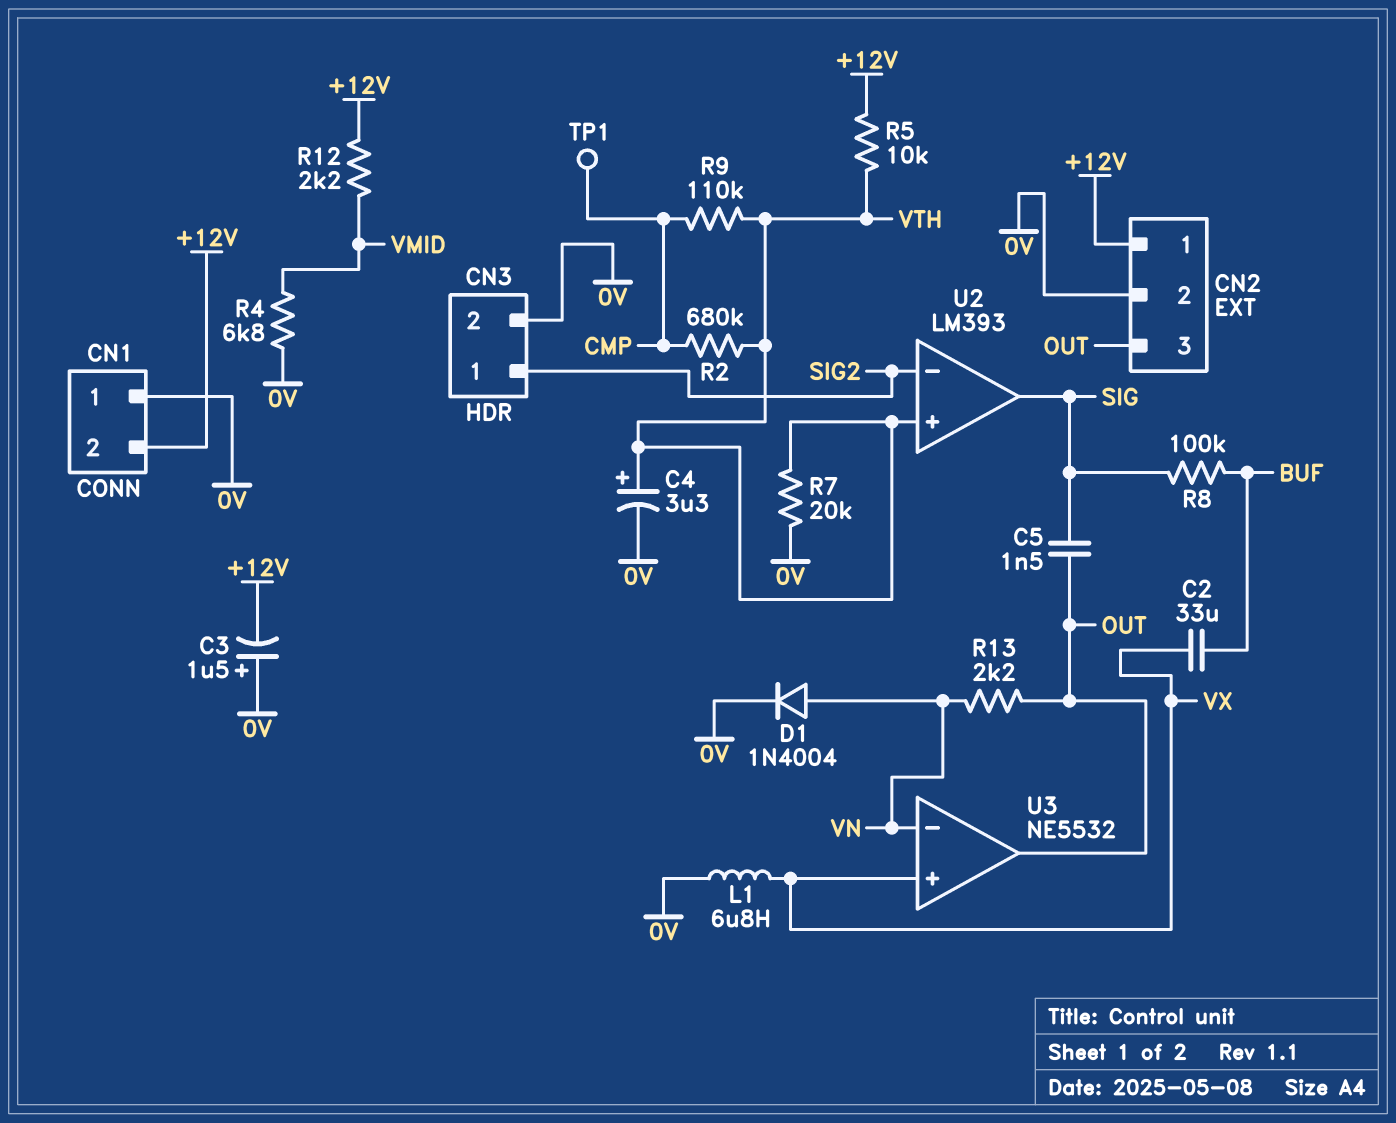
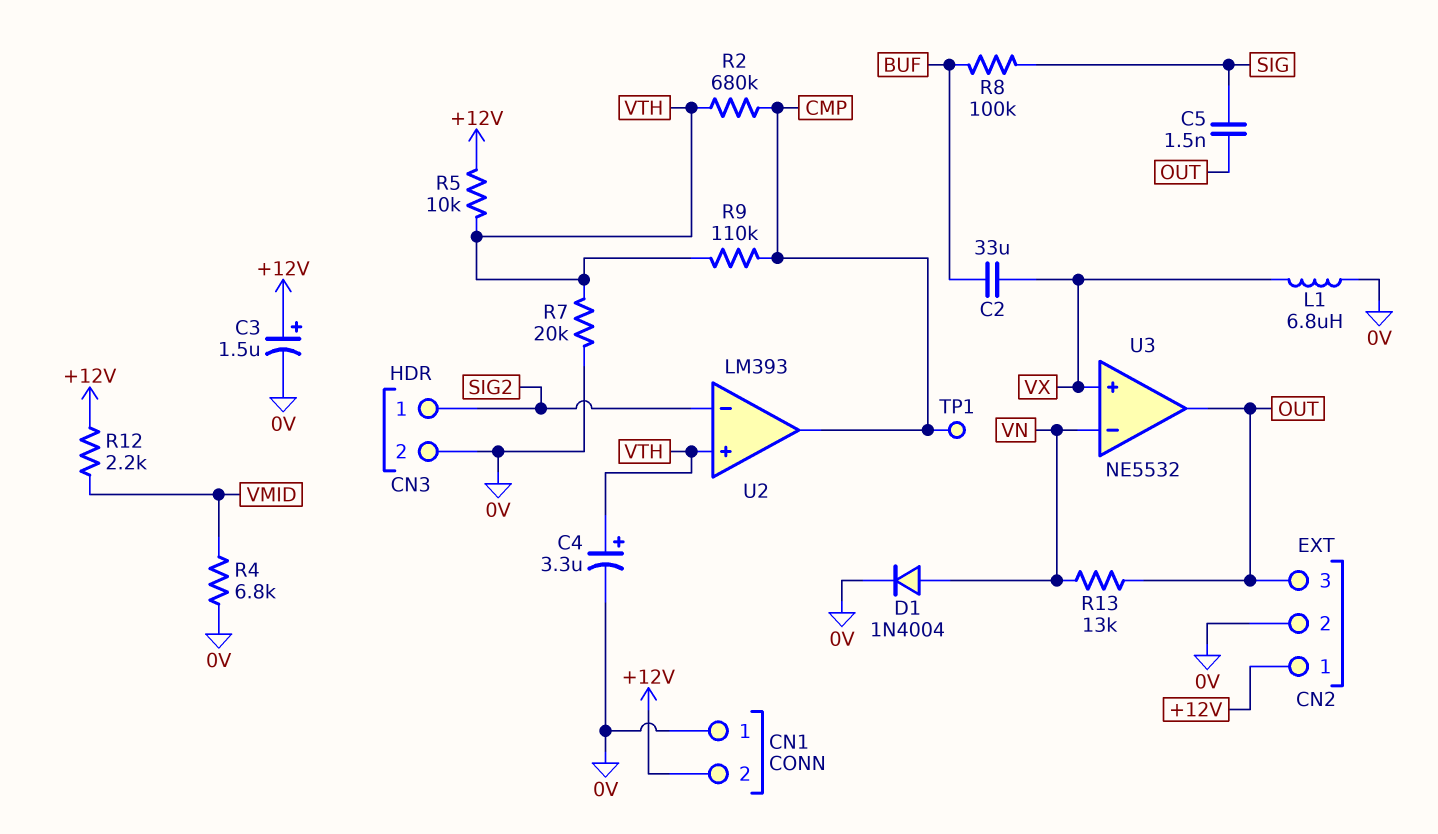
C3: 1.5uF (plus 0V, minus +12V) -> 1.5uF (plus +12V, minus 0V)
R13: 2.2k (OUT, VN) -> 13k (OUT, VN)
U2 pin out: SIG -> CMP

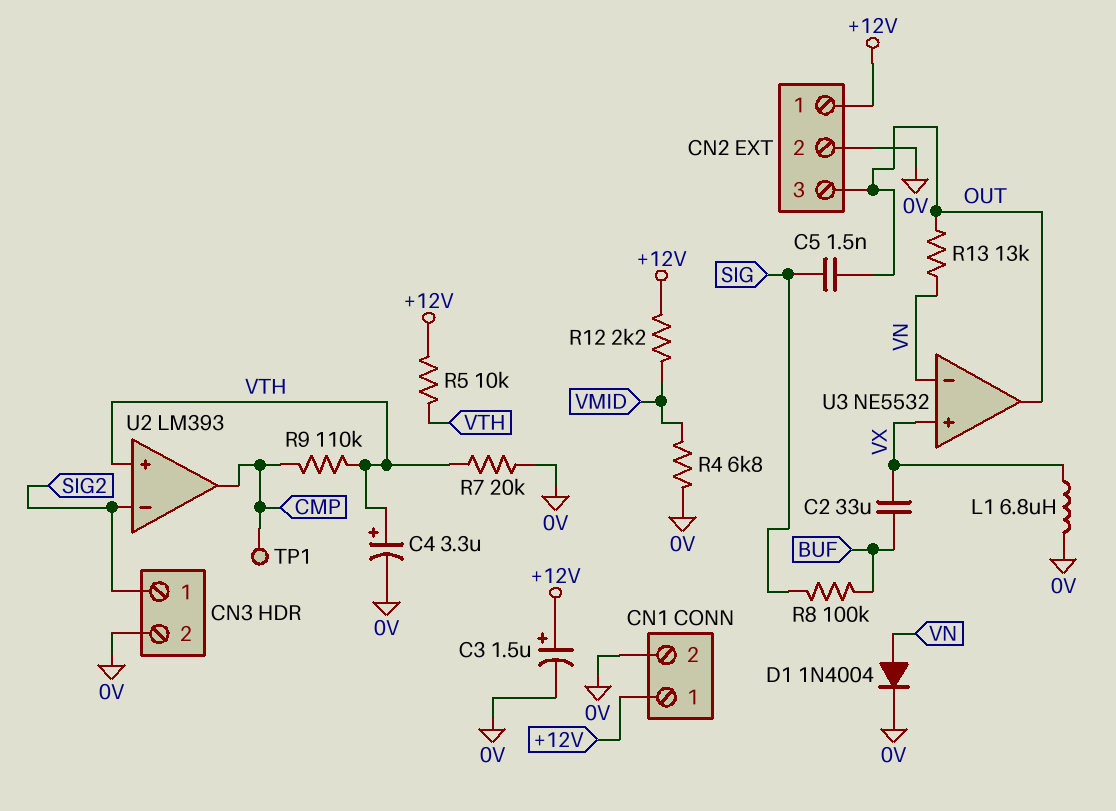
CN1 pin 1: 0V -> +12V
CN1 pin 2: +12V -> 0V
R2: 680k (CMP, VTH) -> none

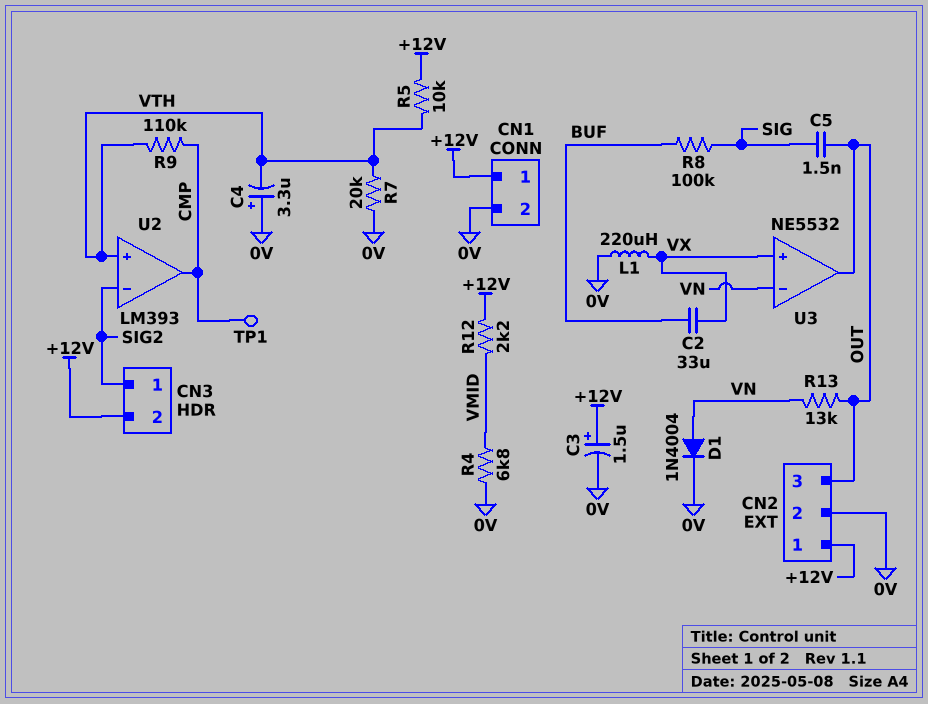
C4: 3.3uF (plus VTH, minus 0V) -> 3.3uF (plus 0V, minus VTH)
CN3 pin 2: 0V -> +12V
L1: 6.8uH (0V, VX) -> 220uH (0V, VX)

